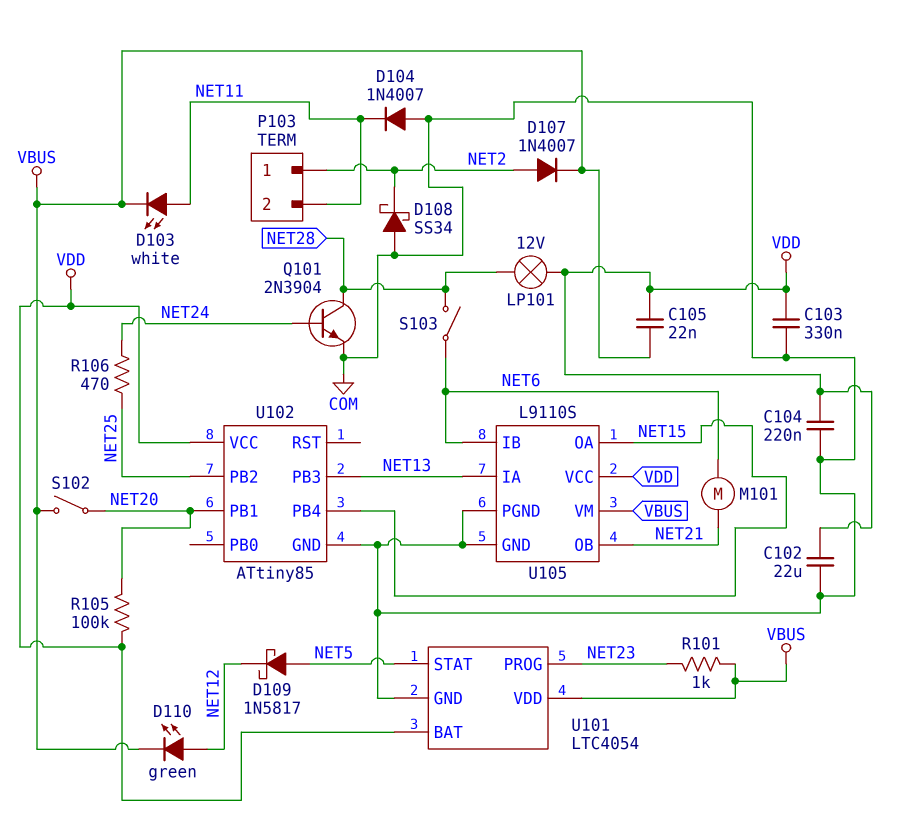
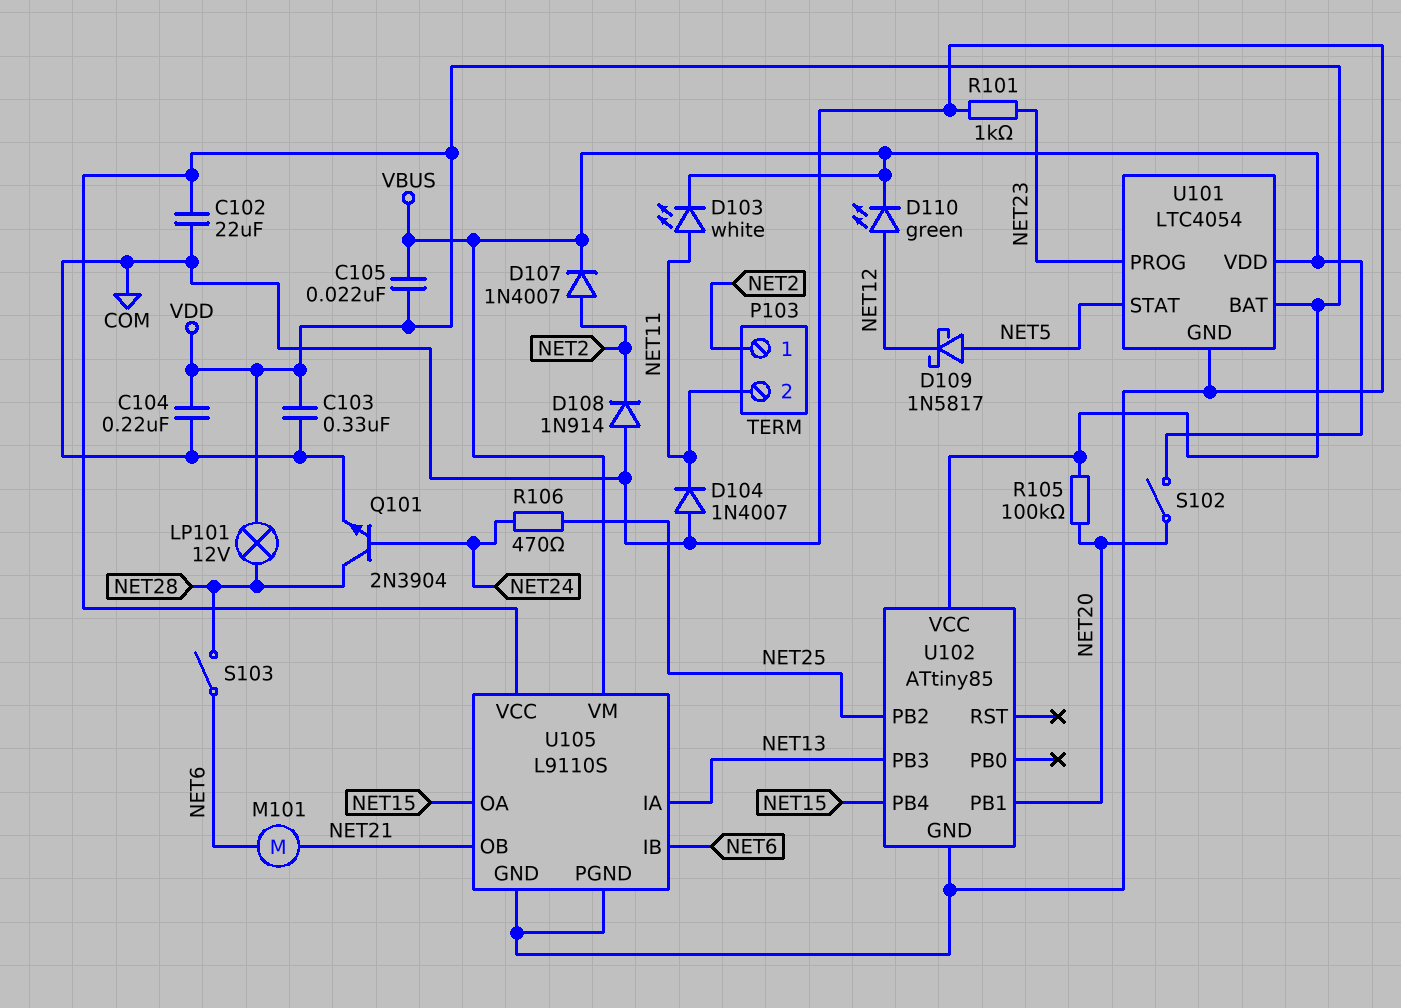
D108: schottky SS34 (A COM, K NET2) -> diode 1N914 (A COM, K NET2)
R101: 1k (NET23, VBUS) -> 1k (COM, NET23)

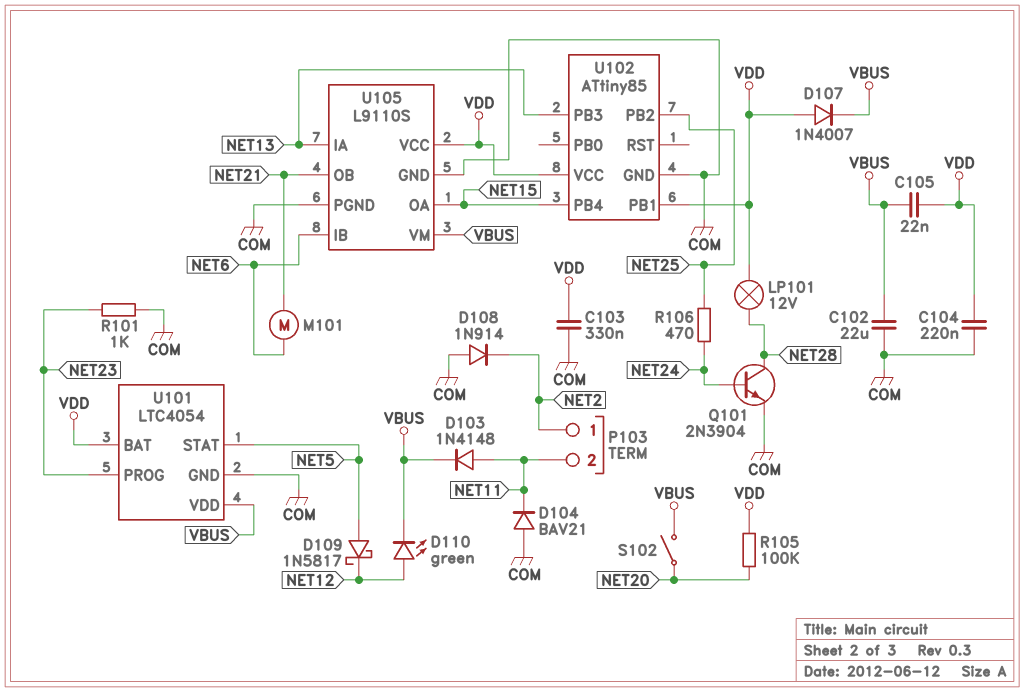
C102: 22uF (COM, VDD) -> 22uF (COM, VBUS)
D103: LED white (A NET11, K VBUS) -> diode 1N4148 (A NET11, K VBUS)
D104: diode 1N4007 (A COM, K NET11) -> diode BAV21 (A COM, K NET11)
D107: diode 1N4007 (A NET2, K VBUS) -> diode 1N4007 (A VDD, K VBUS)
S103: switch (NET6, NET28) -> none
U102 pin PB1: NET20 -> VDD

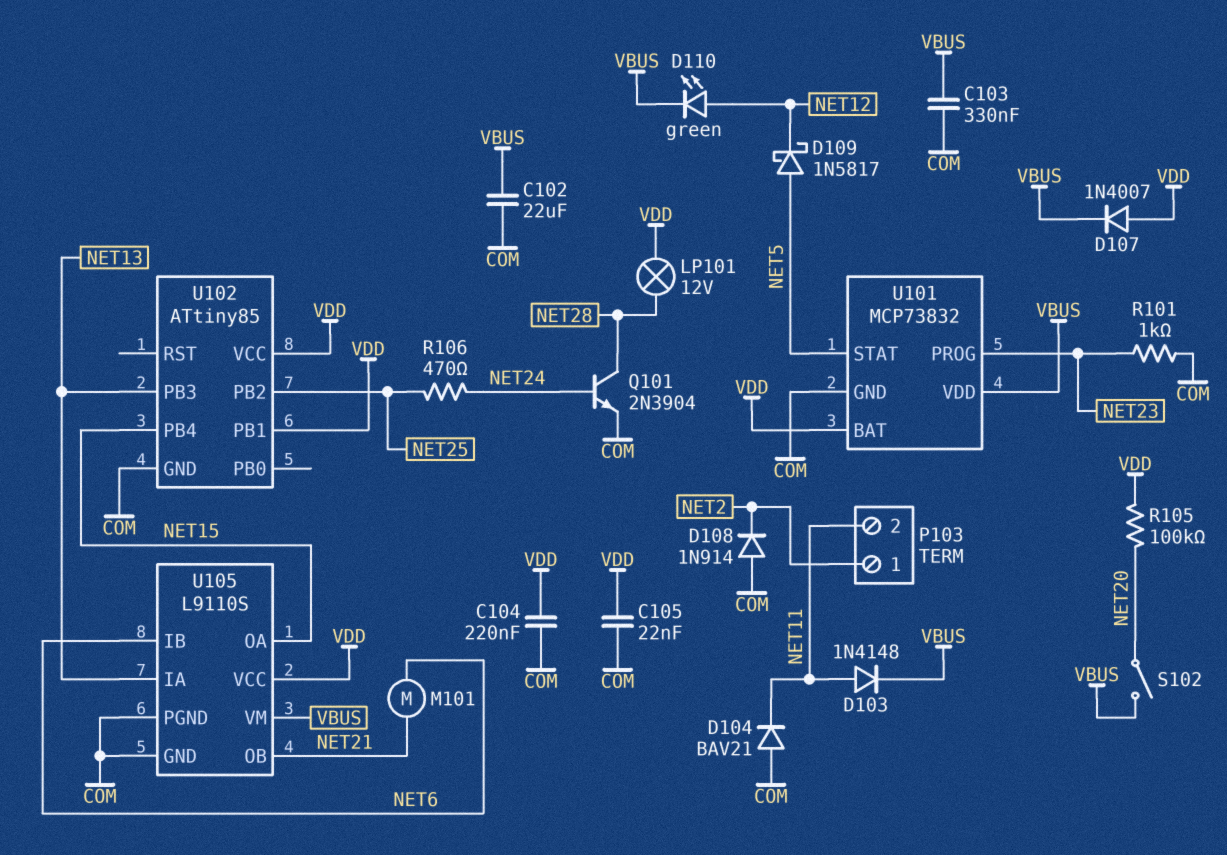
C103: 330nF (COM, VDD) -> 330nF (COM, VBUS)
C105: 22nF (VBUS, VDD) -> 22nF (COM, VDD)
U101: LTC4054 -> MCP73832

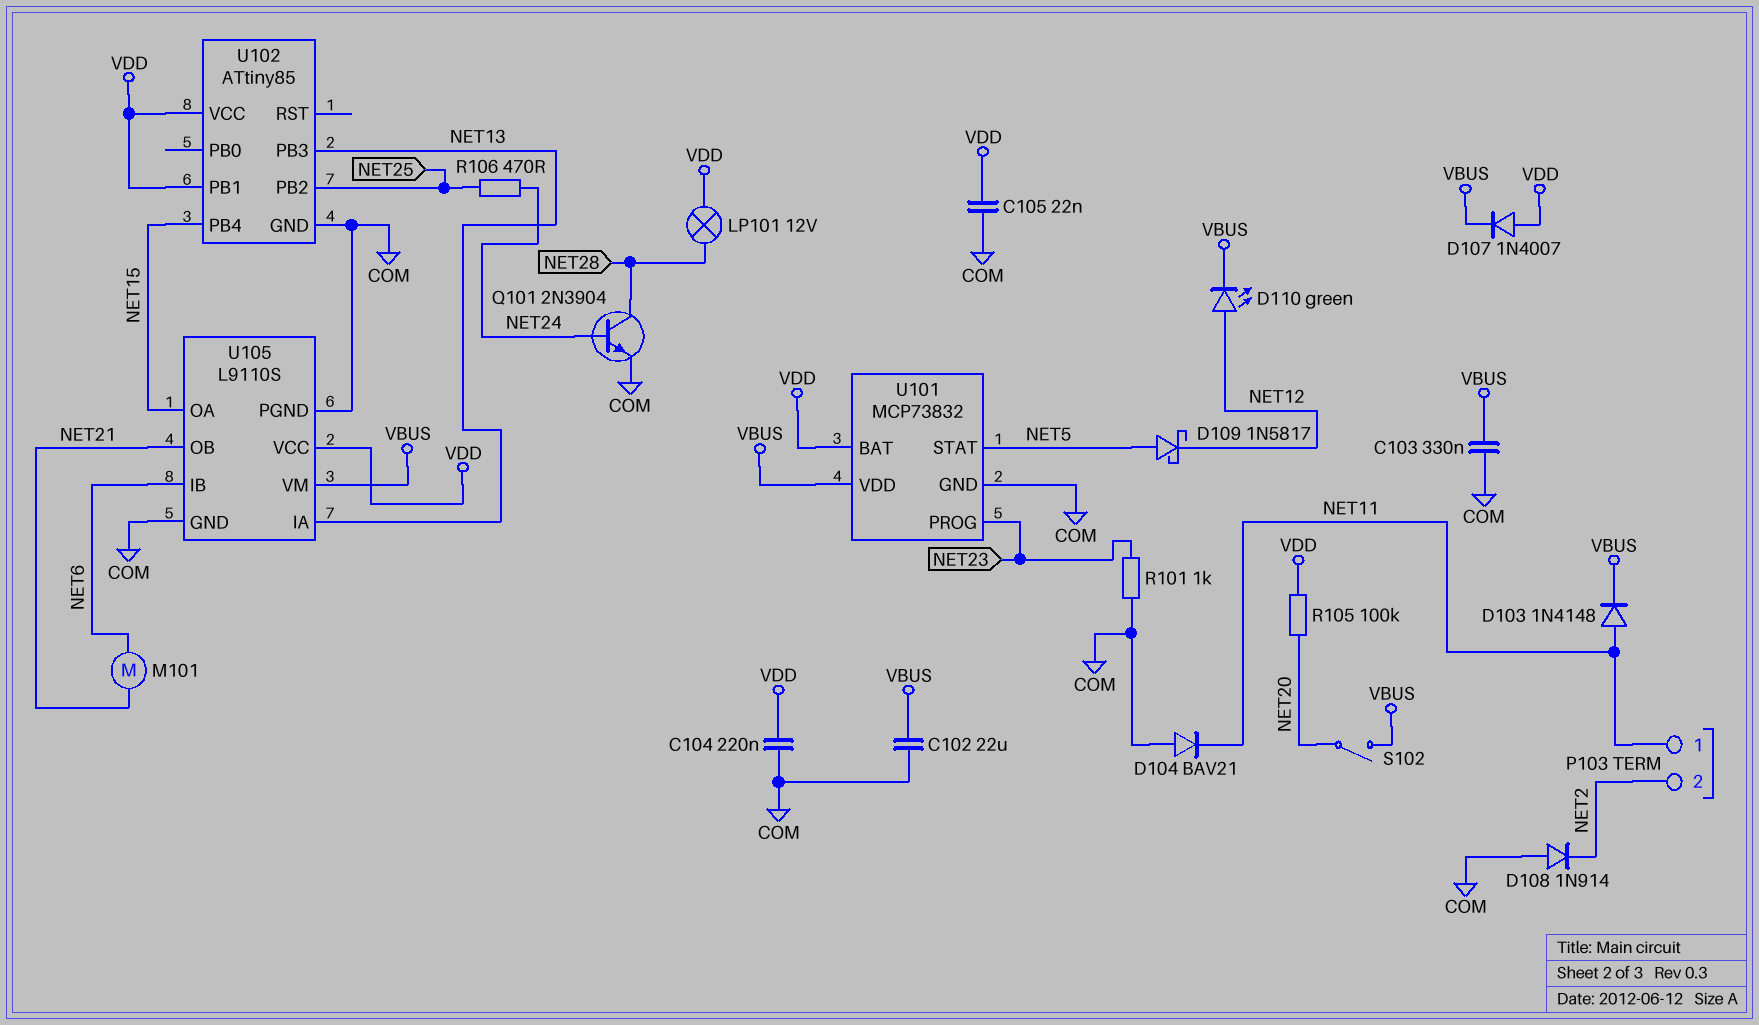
P103 pin 1: NET2 -> NET11
P103 pin 2: NET11 -> NET2

